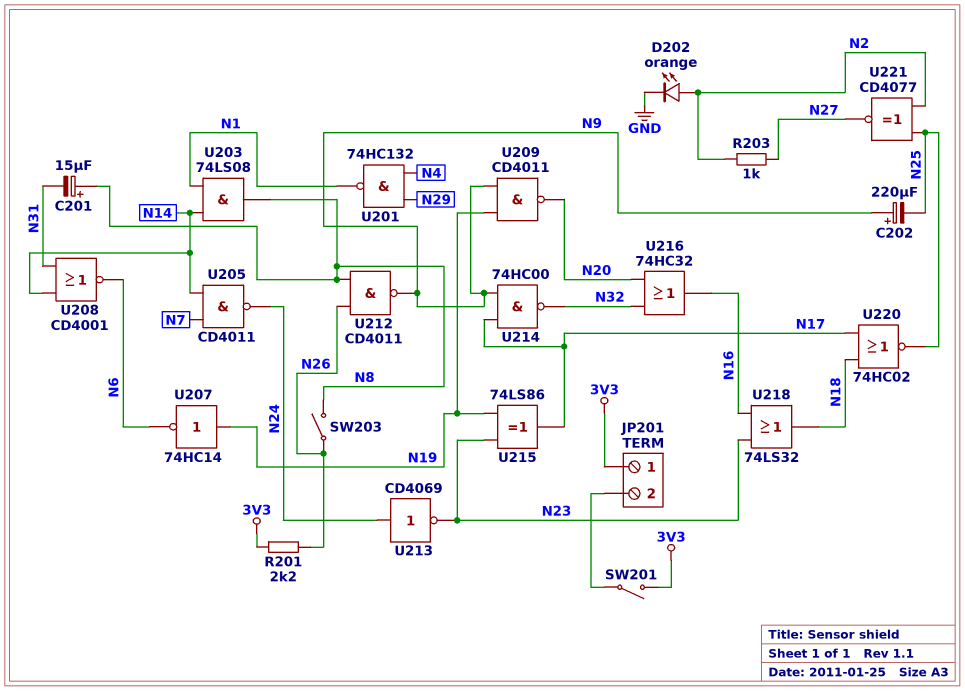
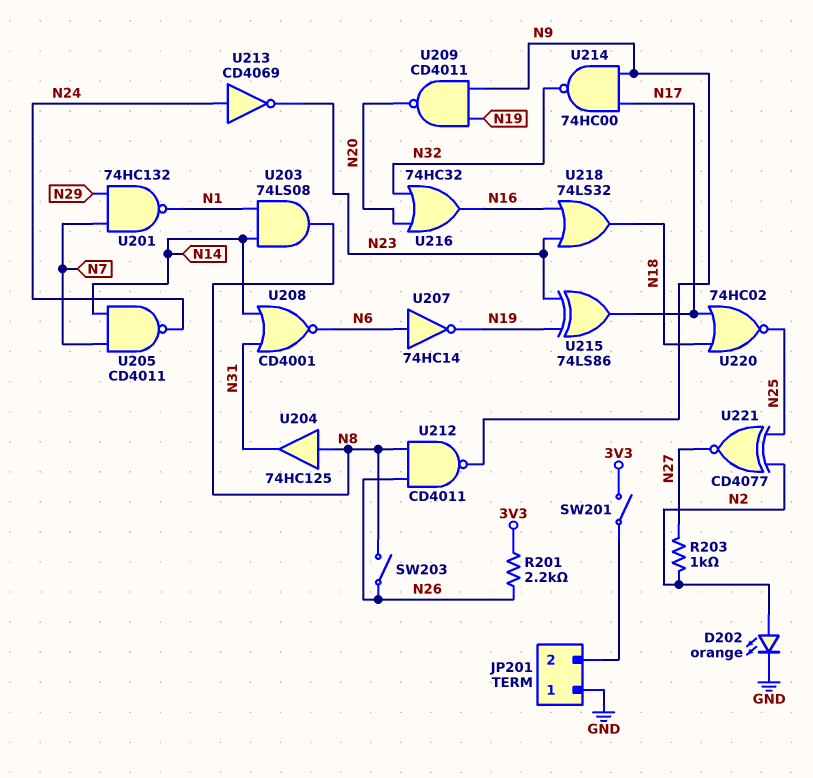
C201: 15uF (plus N8, minus N31) -> none
C202: 220uF (plus N9, minus N25) -> none
JP201 pin 1: 3V3 -> GND
U201: NAND 74HC132 (in N4, in N29, out N1) -> NAND 74HC132 (in N7, in N29, out N1)
U204: none -> buffer 74HC125 (in N8, out N31)
U207: NOT 74HC14 (in N19, out N6) -> NOT 74HC14 (in N6, out N19)

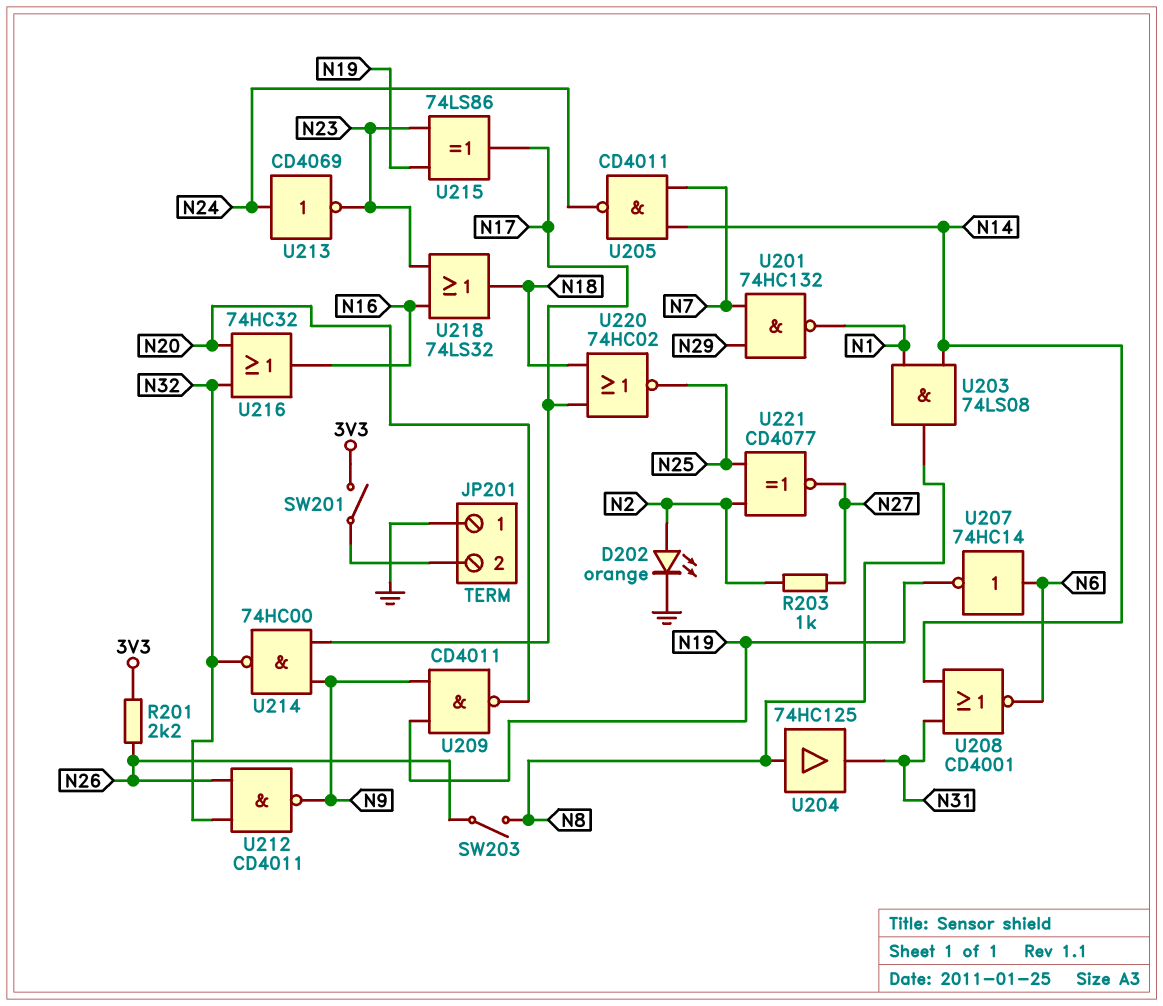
U212: NAND CD4011 (in N8, in N26, out N9) -> NAND CD4011 (in N26, in N32, out N9)

